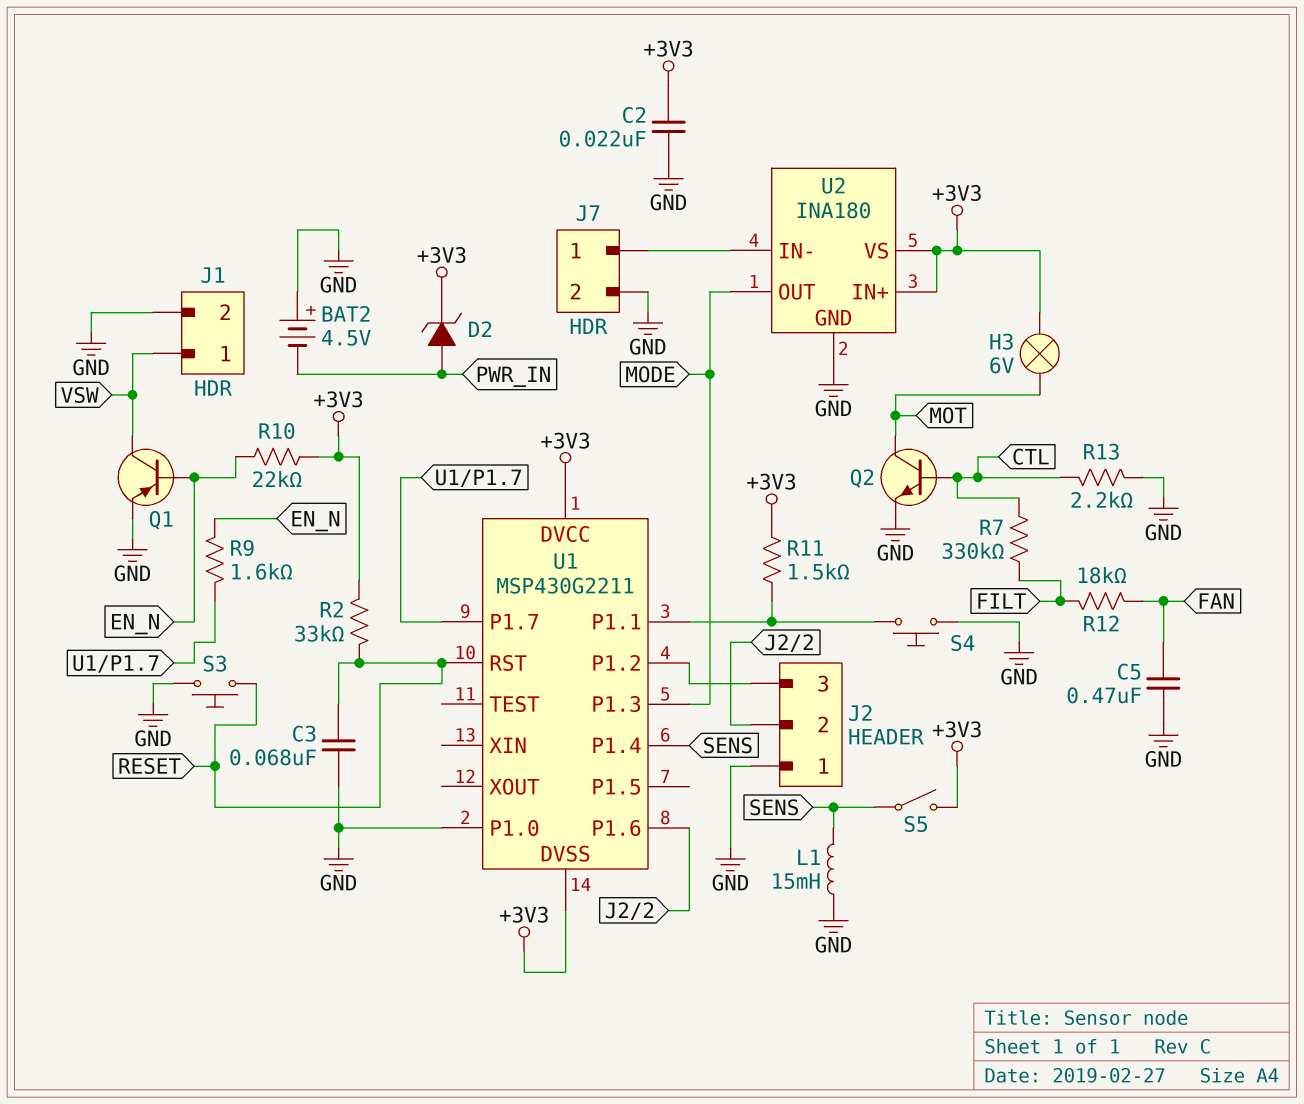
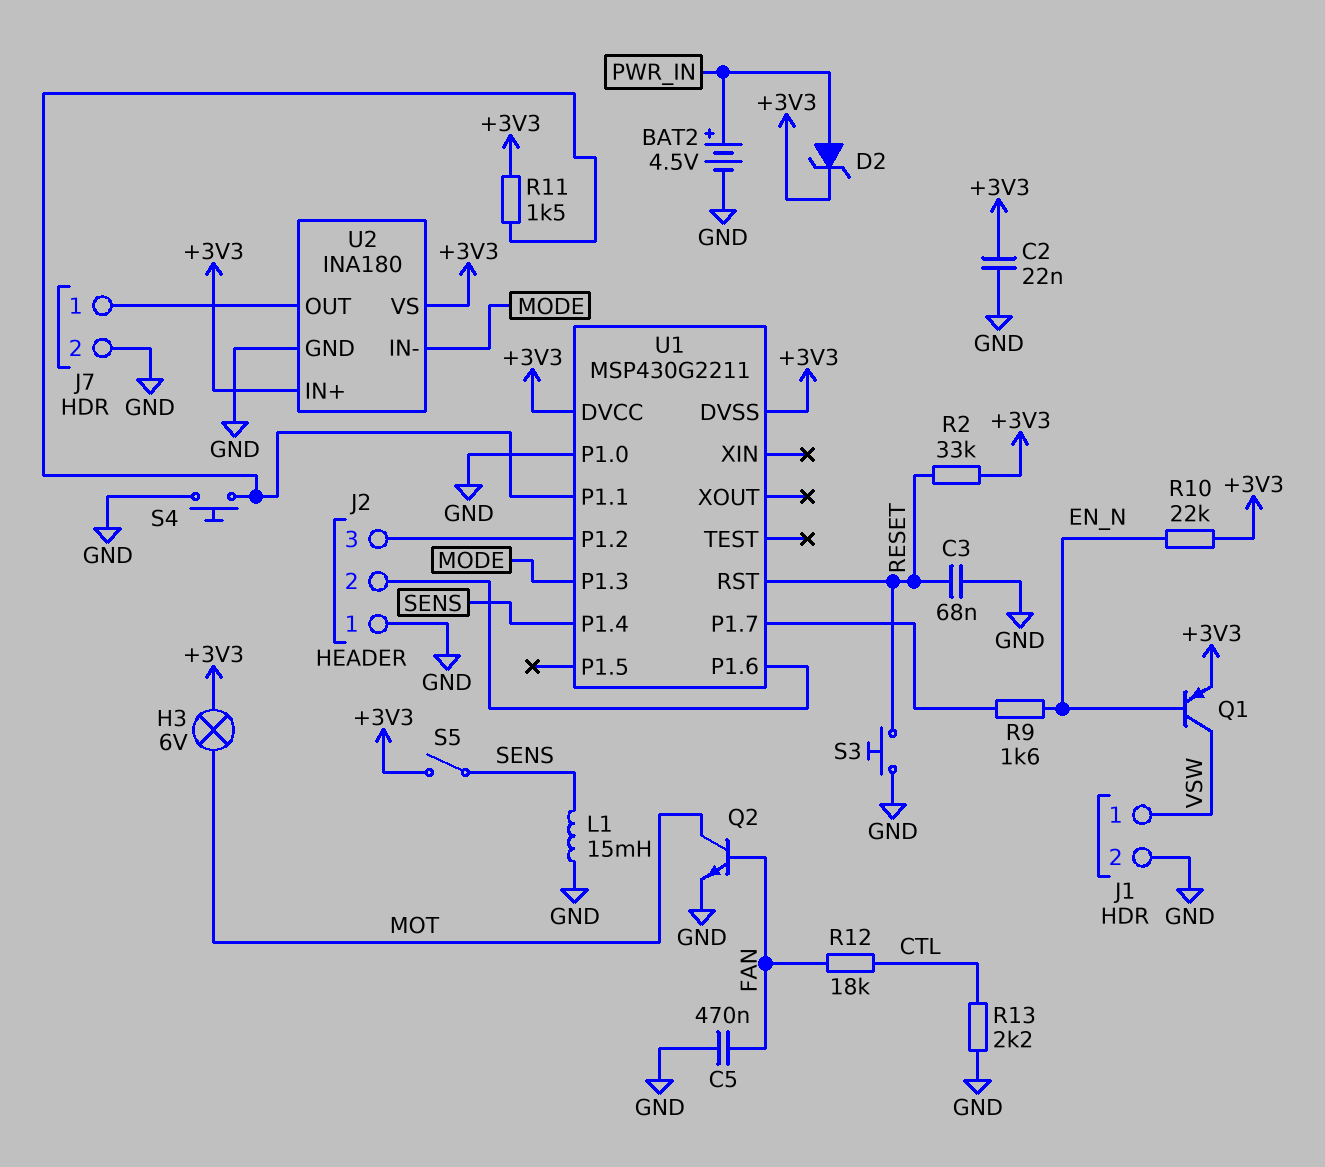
BAT2: 4.5V (plus GND, minus PWR_IN) -> 4.5V (plus PWR_IN, minus GND)
Q1: PNP (B EN_N, C VSW, E GND) -> PNP (B EN_N, C VSW, E +3V3)
Q2: NPN (B CTL, C MOT, E GND) -> NPN (B FAN, C MOT, E GND)
R7: 330k (CTL, FILT) -> none
R12: 18k (FAN, FILT) -> 18k (CTL, FAN)
U2 pin IN-: J7/1 -> MODE
U2 pin OUT: MODE -> J7/1

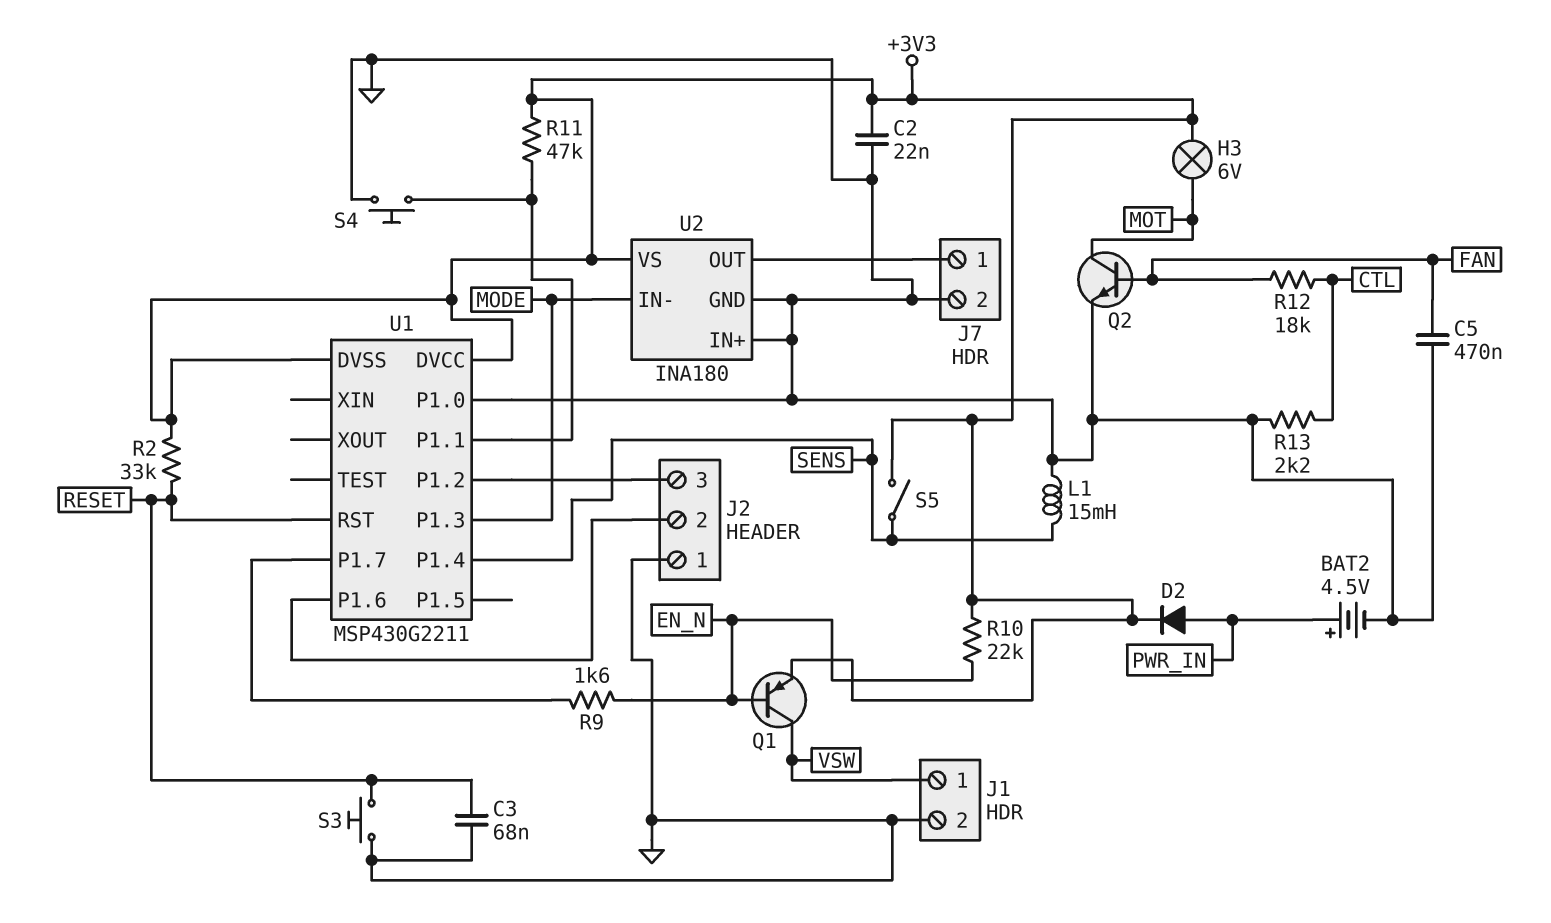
D2: zener (A PWR_IN, K +3V3) -> diode (A PWR_IN, K +3V3)
R11: 1.5k (+3V3, U1/P1.1) -> 47k (+3V3, U1/P1.1)
U2 pin IN+: +3V3 -> GND

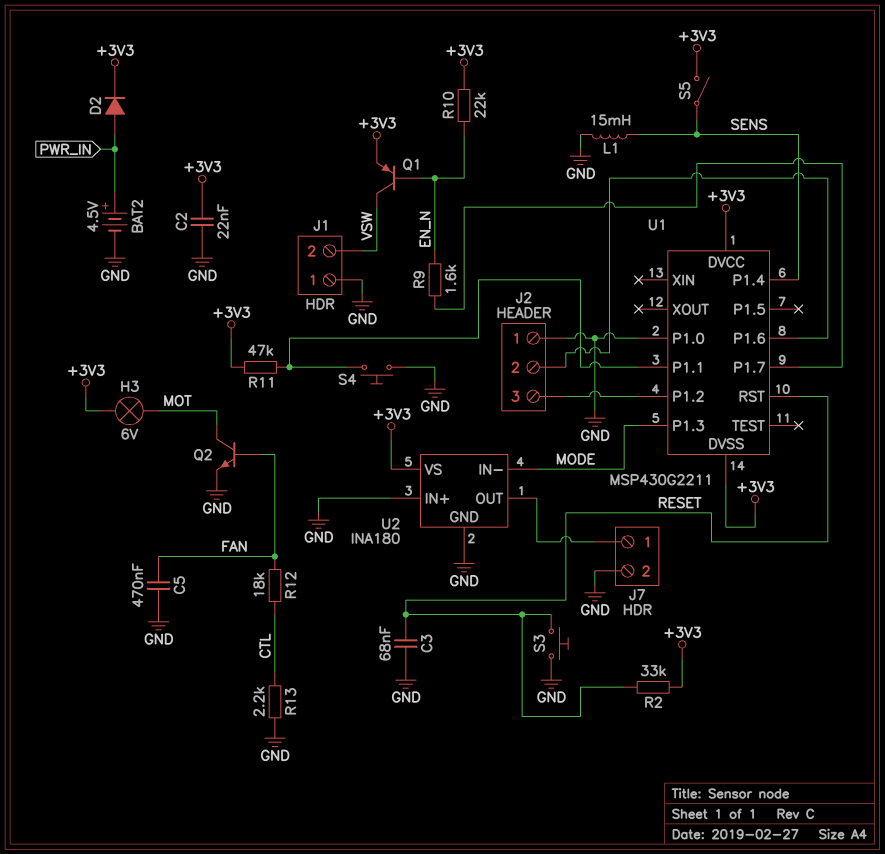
J1 pin 1: VSW -> GND
J1 pin 2: GND -> VSW

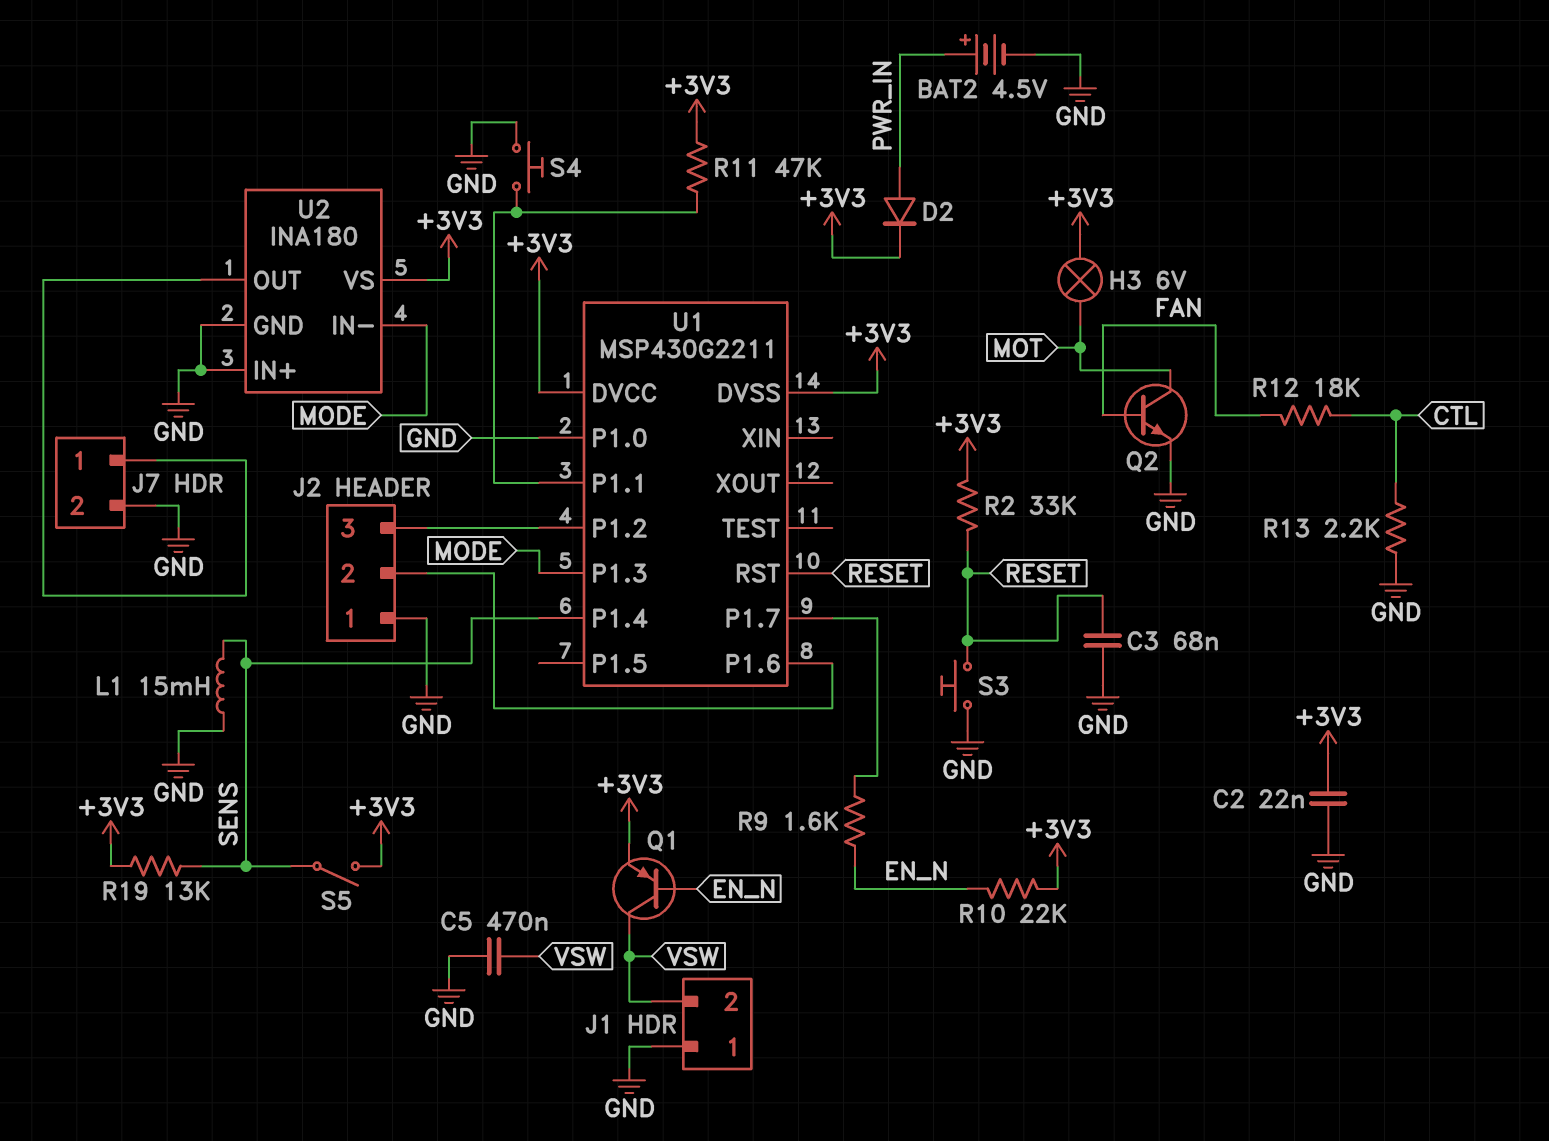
C5: 470nF (FAN, GND) -> 470nF (GND, VSW)
R19: none -> 13k (+3V3, SENS)

